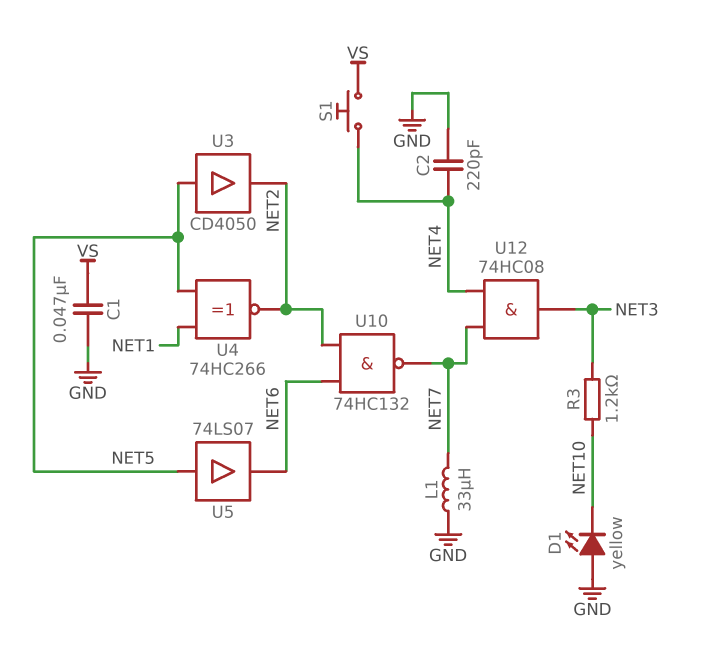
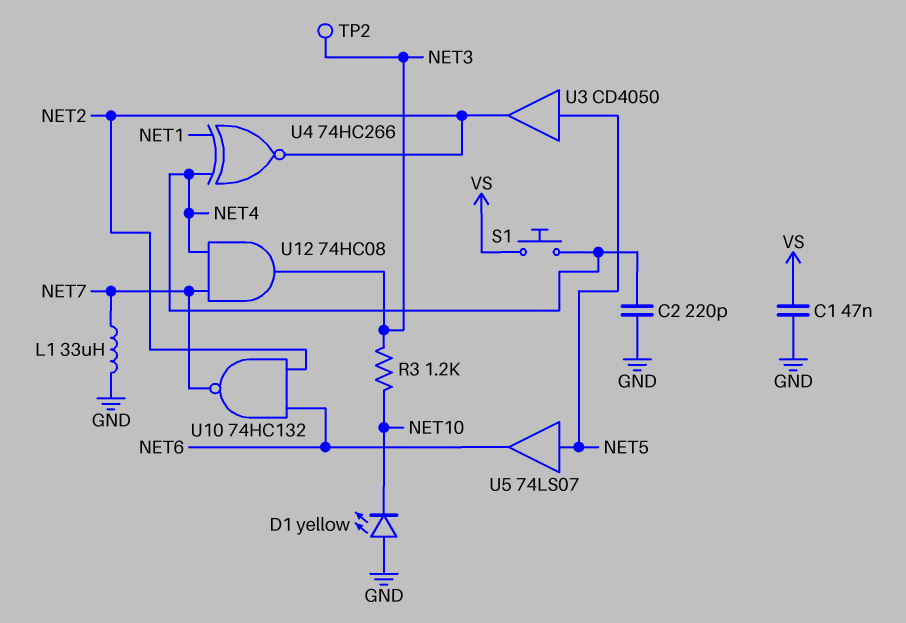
TP2: none -> test point (NET3)
U4: XNOR 74HC266 (in NET1, in NET5, out NET2) -> XNOR 74HC266 (in NET1, in NET4, out NET2)

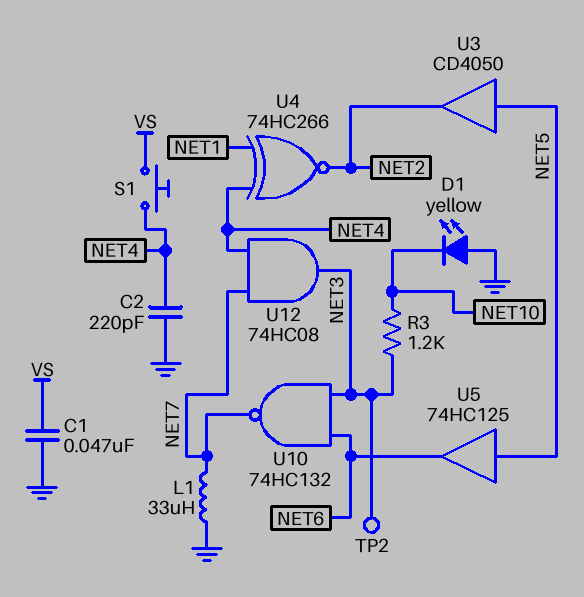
U5: buffer 74LS07 (in NET5, out NET6) -> buffer 74HC125 (in NET5, out NET6)
U10: NAND 74HC132 (in NET2, in NET6, out NET7) -> NAND 74HC132 (in NET3, in NET6, out NET7)

